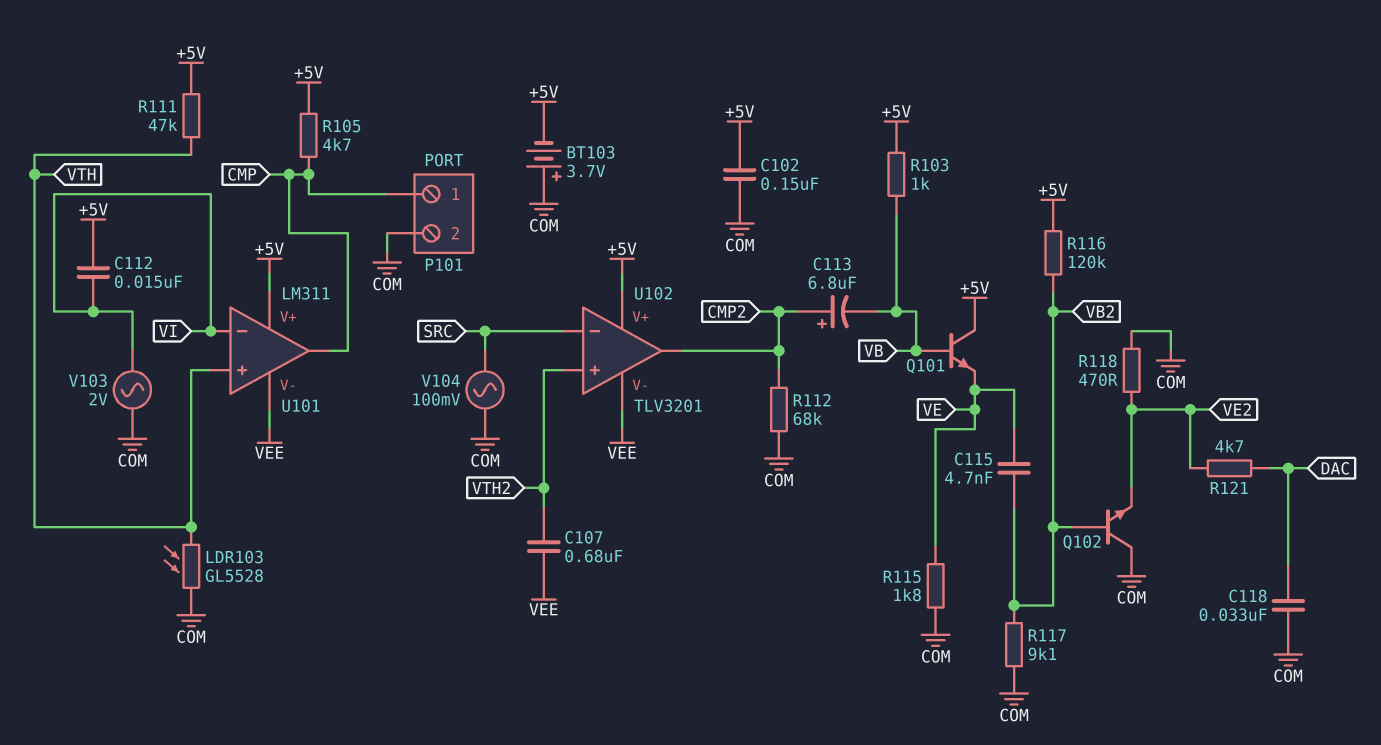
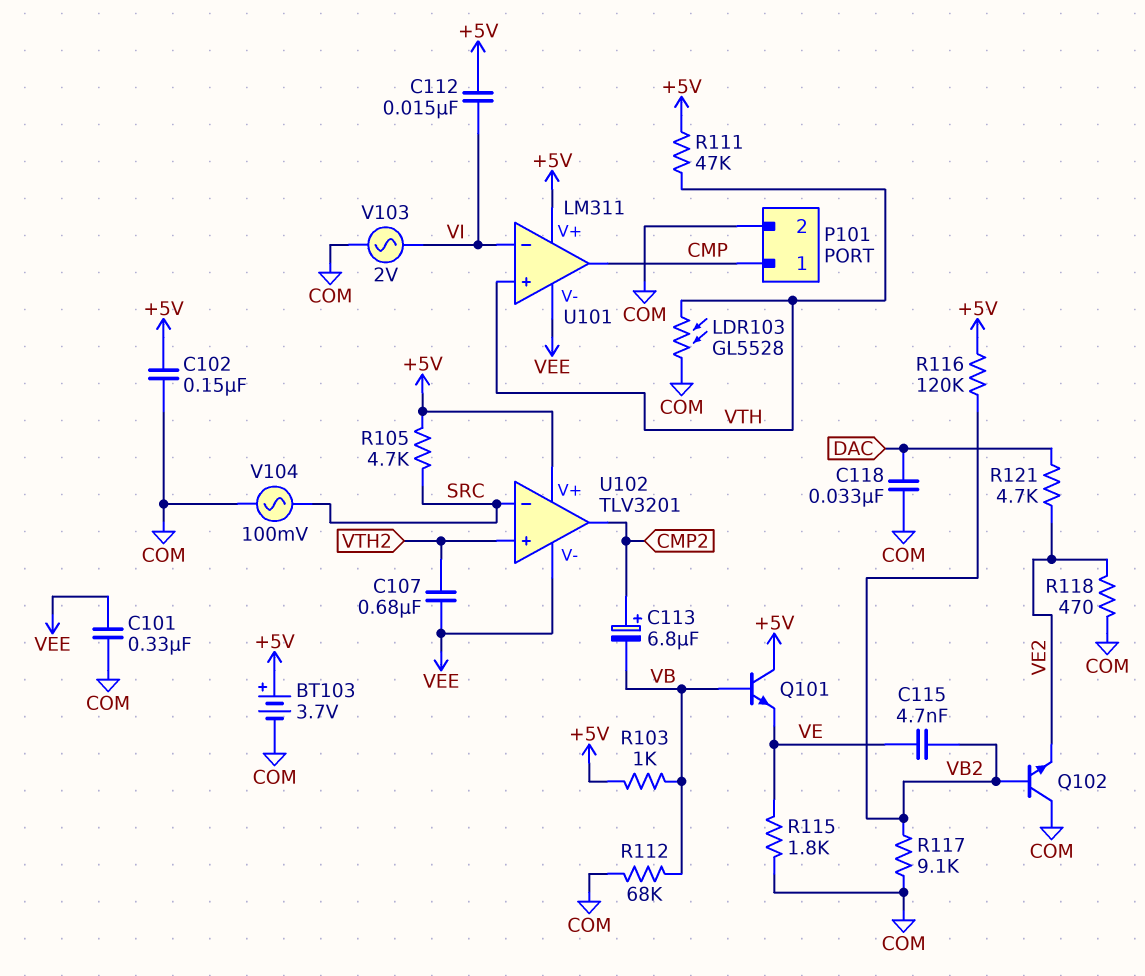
BT103: 3.7V (plus COM, minus +5V) -> 3.7V (plus +5V, minus COM)
C101: none -> 330nF (COM, VEE)
R105: 4.7k (+5V, CMP) -> 4.7k (+5V, SRC)
R112: 68k (CMP2, COM) -> 68k (COM, VB)

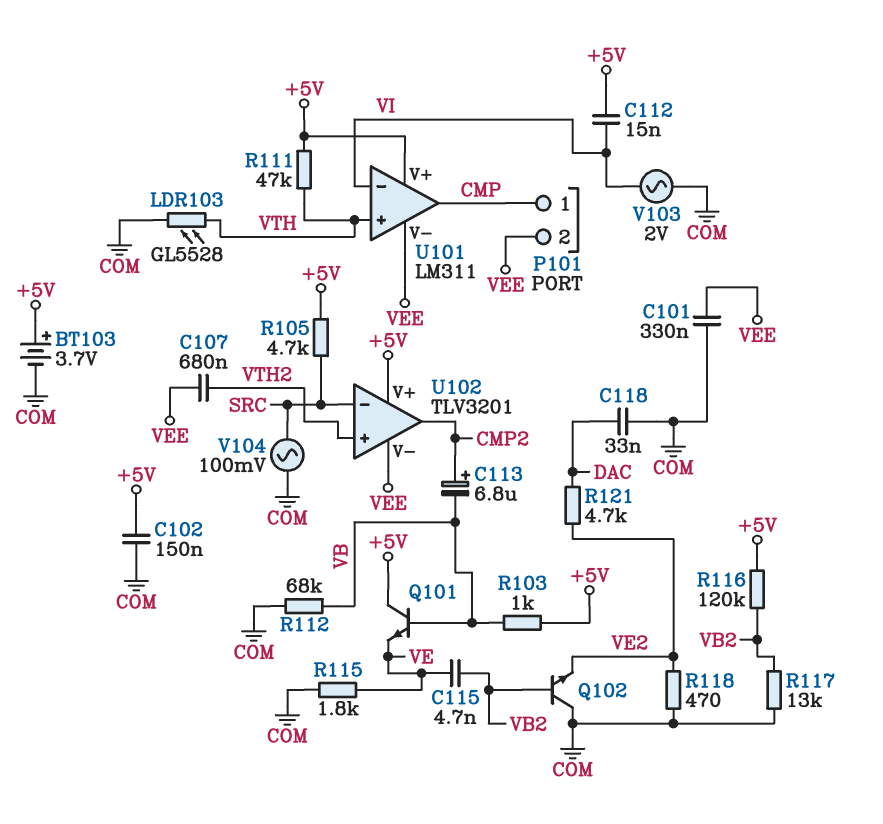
P101 pin 2: COM -> VEE
R117: 9.1k (COM, VB2) -> 13k (COM, VB2)

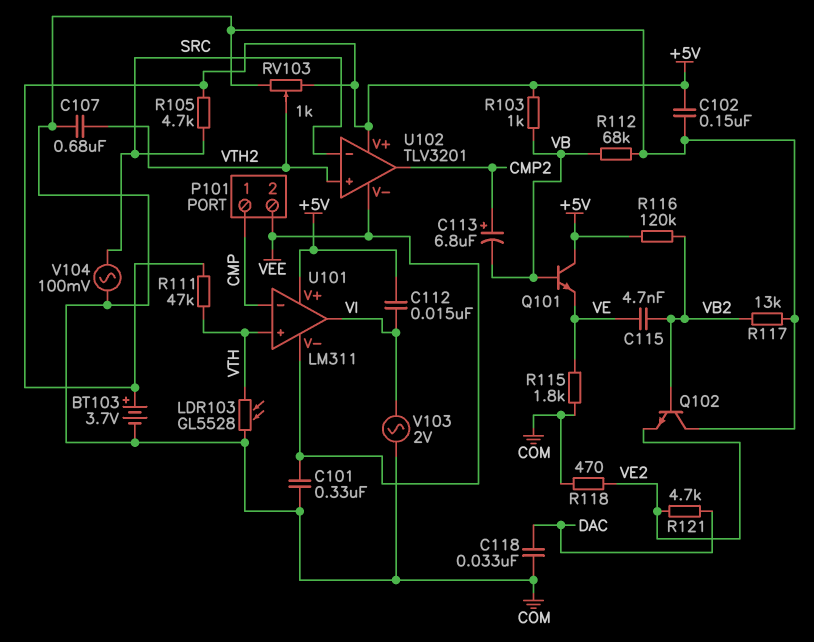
C107: 680nF (VEE, VTH2) -> 680nF (COM, VTH2)
RV103: none -> 1k (+5V, COM, wiper VTH2)
U101 pin in-: VI -> CMP
U101 pin out: CMP -> VI

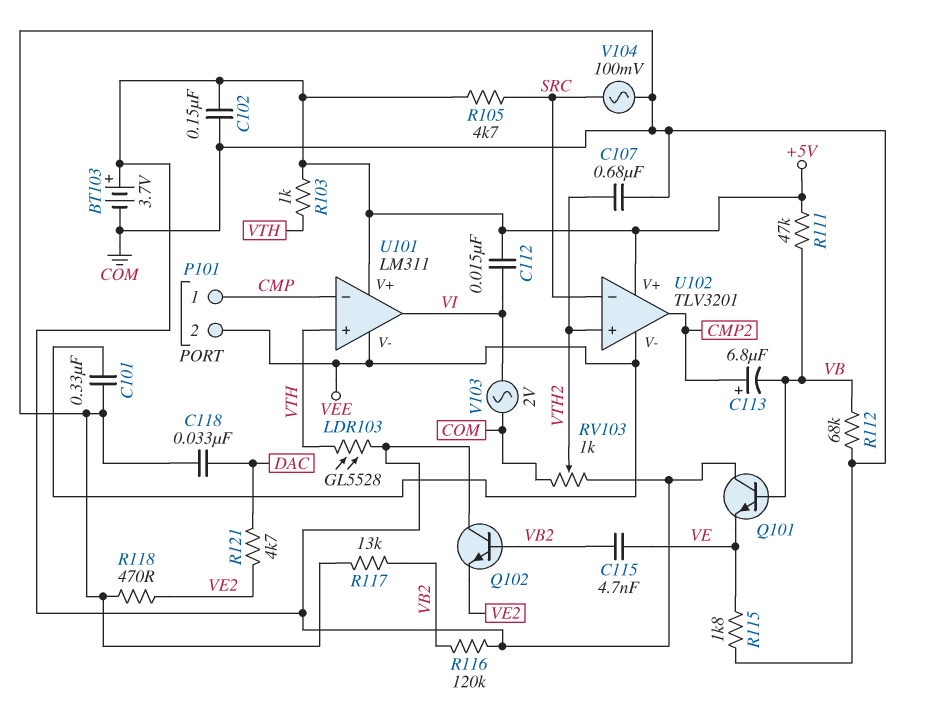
LDR103: GL5528 (COM, VTH) -> GL5528 (+5V, VTH)
Q102: NPN (B VB2, C COM, E VE2) -> NPN (B VB2, C +5V, E VE2)
R103: 1k (+5V, VB) -> 1k (+5V, VTH)
R111: 47k (+5V, VTH) -> 47k (+5V, VB)

